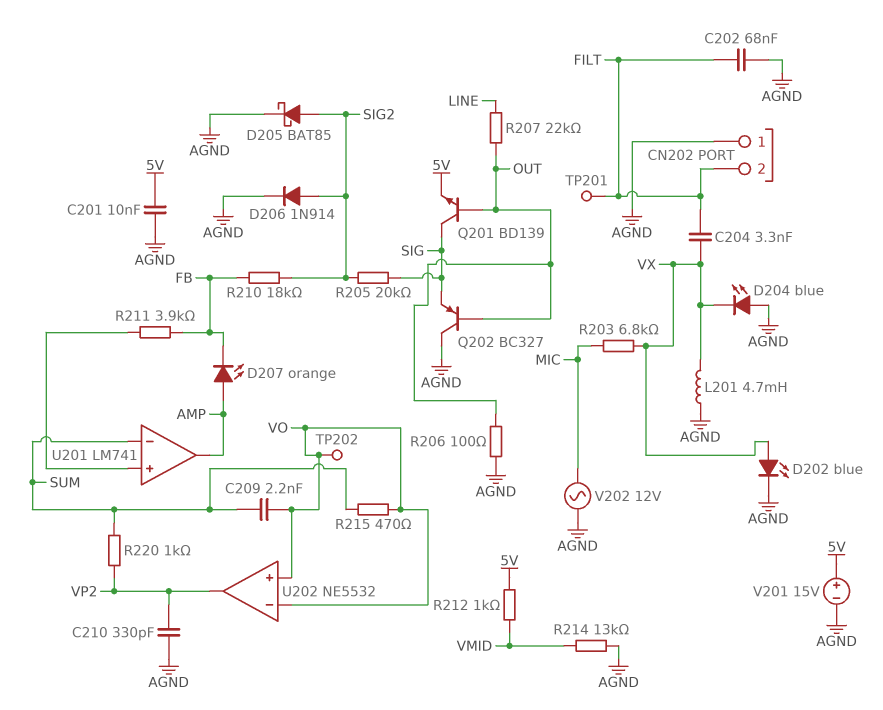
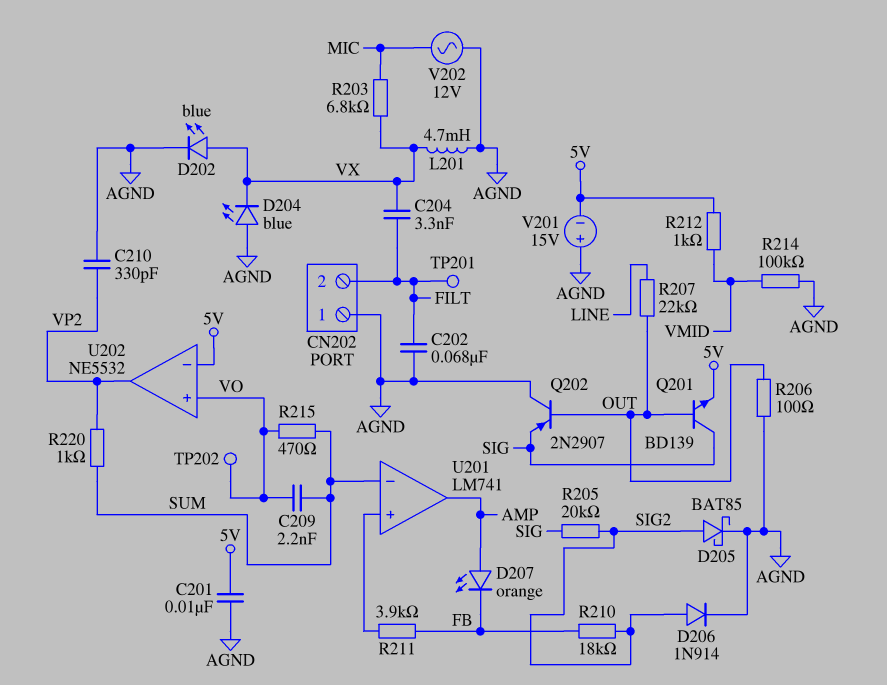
Q202: PNP BC327 (B OUT, C AGND, E SIG) -> PNP 2N2907 (B OUT, C AGND, E SIG)
R214: 13k (AGND, VMID) -> 100k (AGND, VMID)
U202 pin in-: VO -> 5V
V201: 15V (plus 5V, minus AGND) -> 15V (plus AGND, minus 5V)

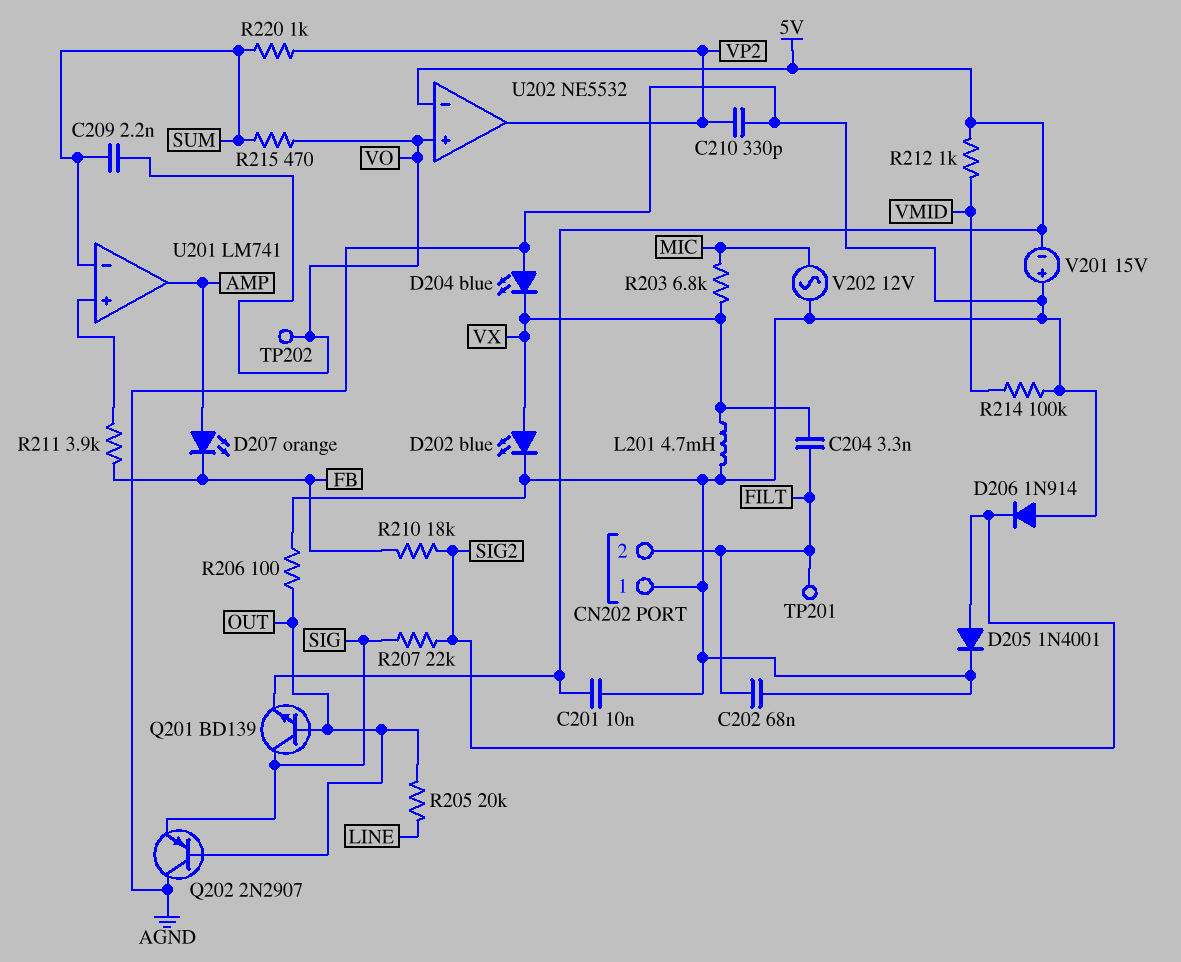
D205: schottky BAT85 (A SIG2, K AGND) -> diode 1N4001 (A SIG2, K AGND)
D206: diode 1N914 (A SIG2, K AGND) -> diode 1N914 (A AGND, K SIG2)
R205: 20k (SIG, SIG2) -> 20k (LINE, OUT)
R207: 22k (LINE, OUT) -> 22k (SIG, SIG2)

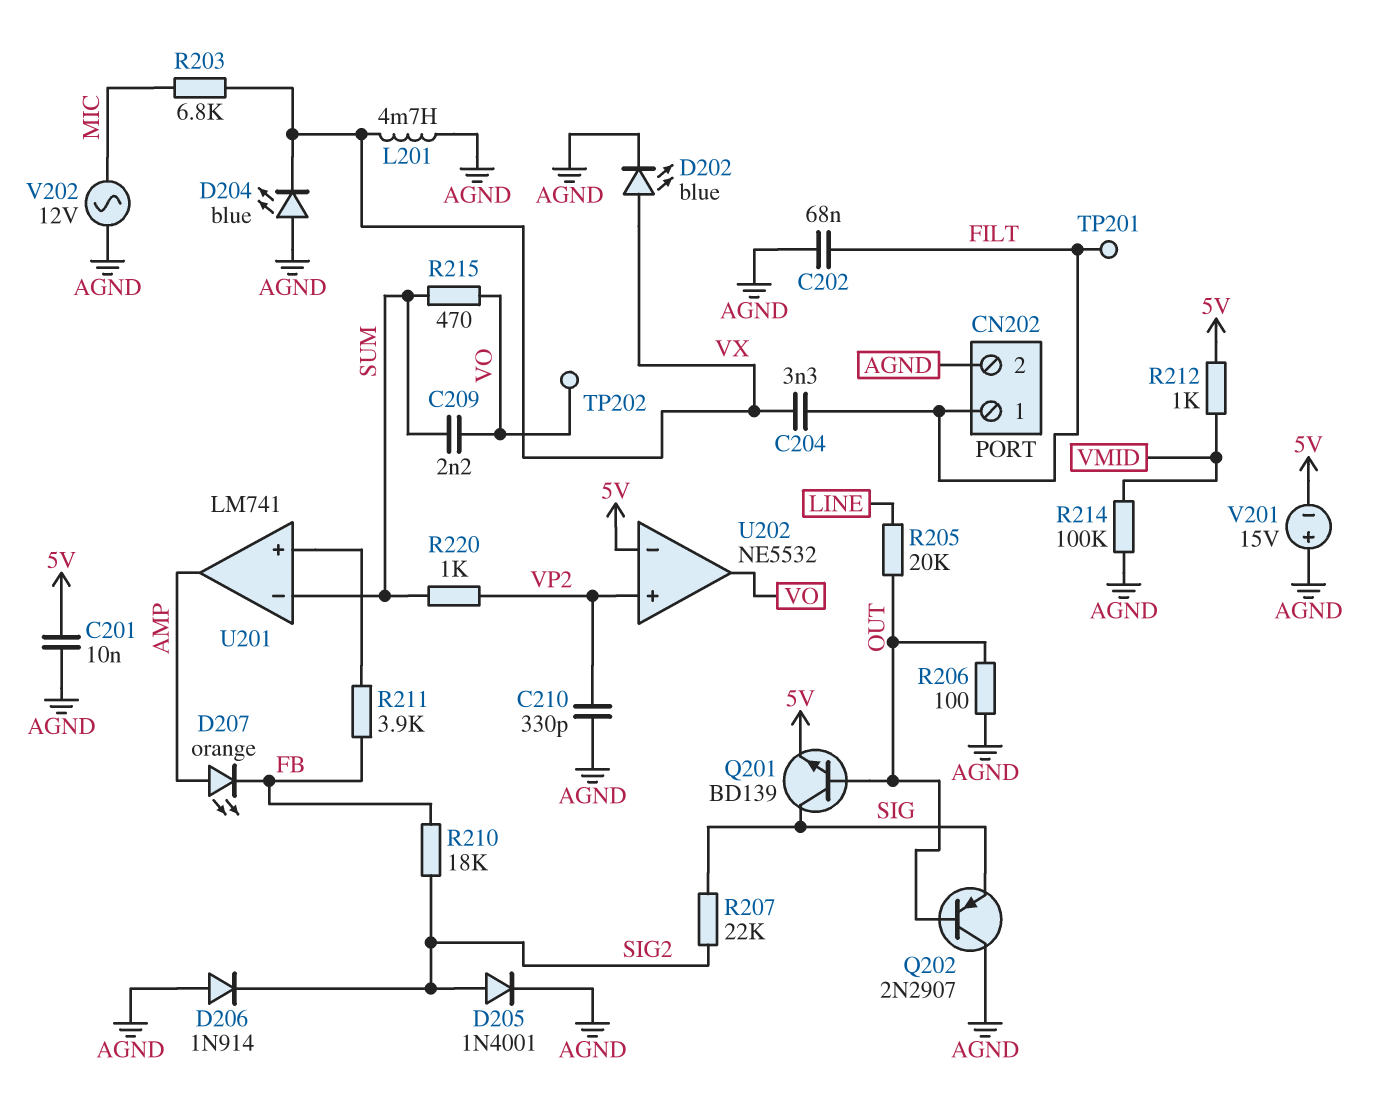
CN202 pin 1: AGND -> FILT
CN202 pin 2: FILT -> AGND
U202 pin in+: VO -> VP2
U202 pin out: VP2 -> VO

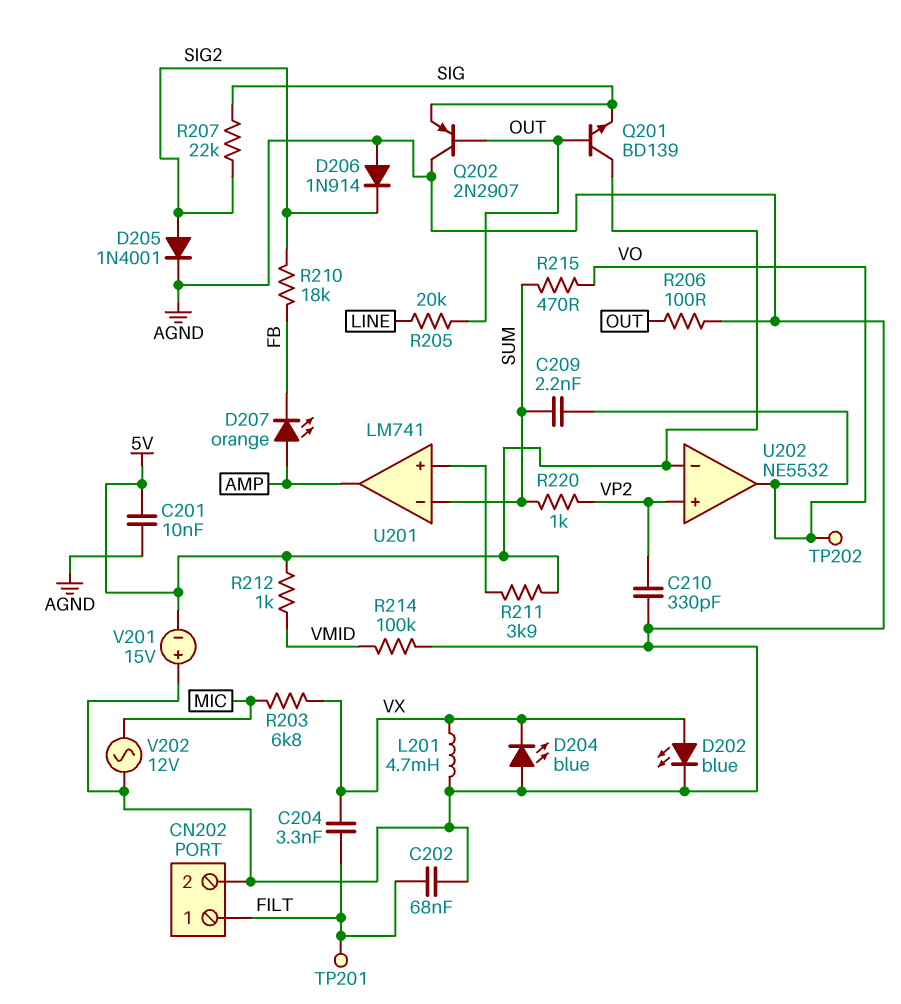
Q201: NPN BD139 (B OUT, C SIG, E 5V) -> NPN BD139 (B OUT, C 5V, E SIG)
R211: 3.9k (FB, U201/in+) -> 3.9k (5V, U201/in+)

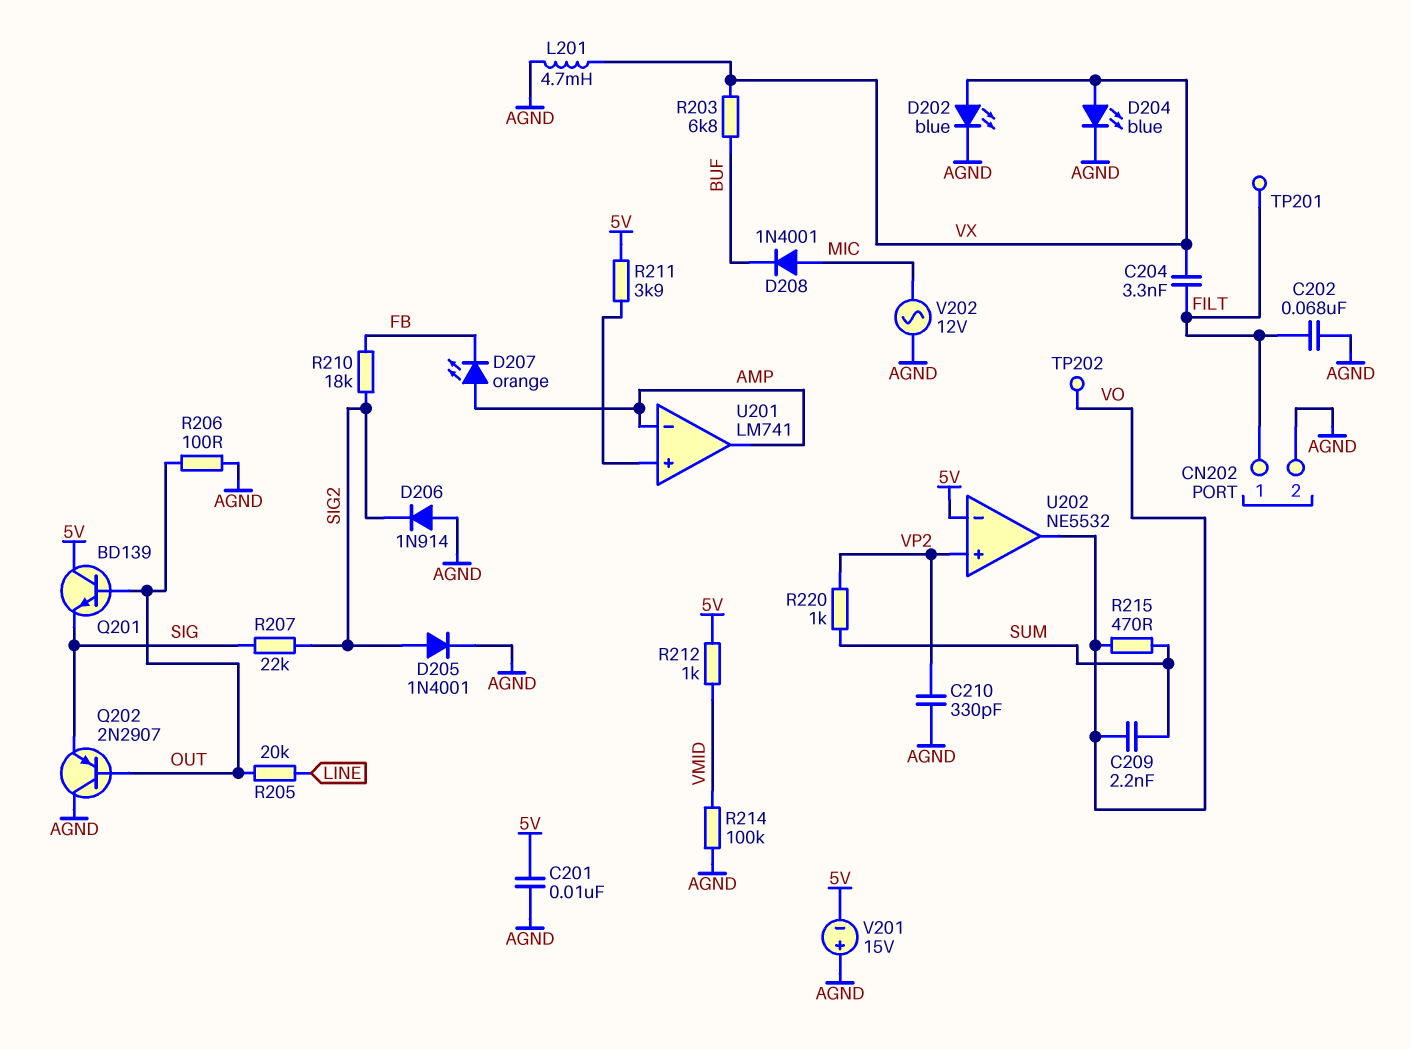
D204: LED blue (A AGND, K VX) -> LED blue (A VX, K AGND)
D208: none -> diode 1N4001 (A MIC, K BUF)
R203: 6.8k (MIC, VX) -> 6.8k (BUF, VX)
U201 pin in-: SUM -> AMP

